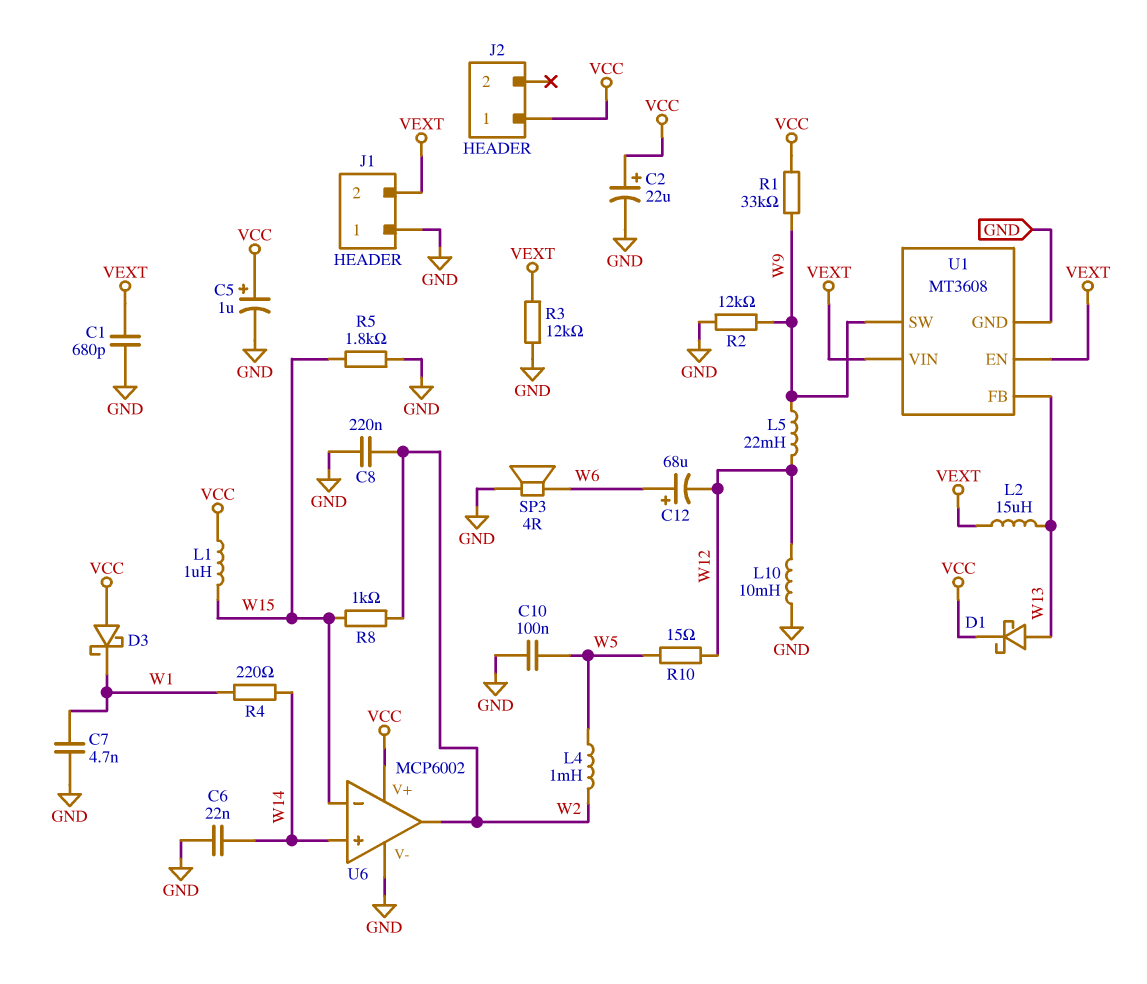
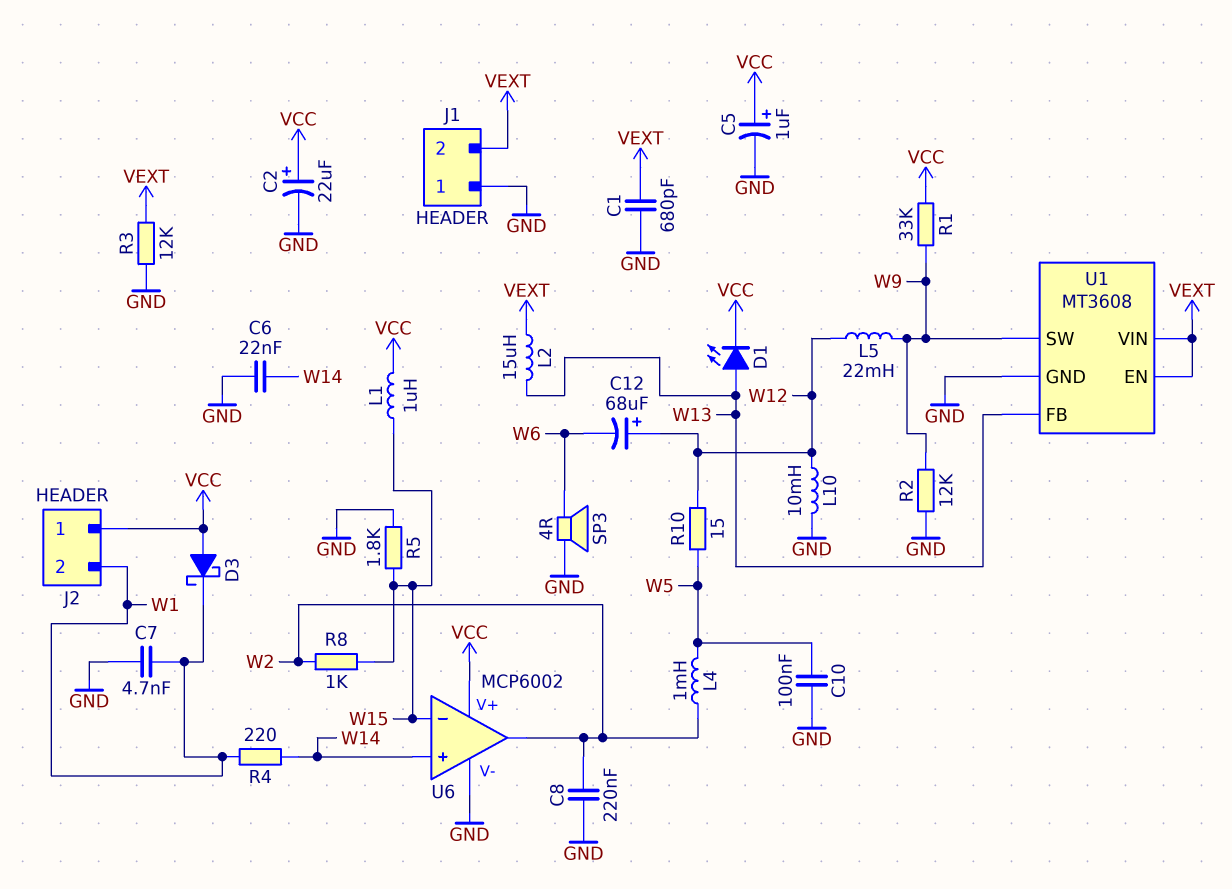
C12: 68uF (plus W6, minus W12) -> 68uF (plus W12, minus W6)
D1: schottky (A W13, K VCC) -> LED (A W13, K VCC)
J2 pin 2: none -> W1

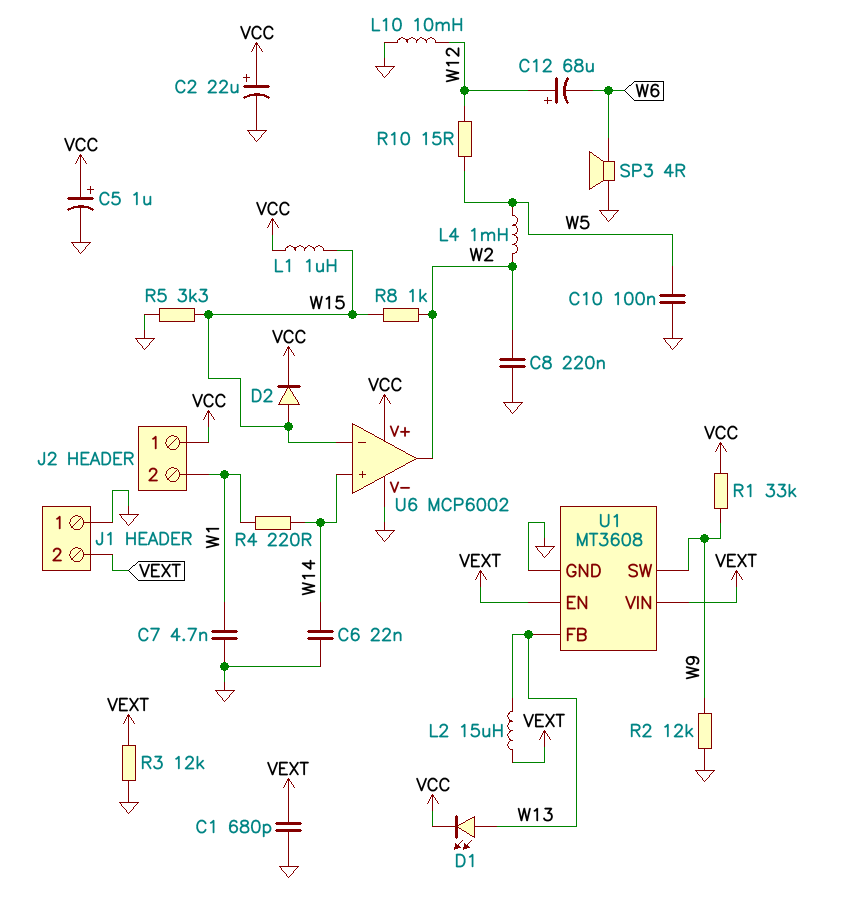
D2: none -> diode (A W15, K VCC)
D3: schottky (A VCC, K W1) -> none
L5: 22mH (W9, W12) -> none
R5: 1.8k (GND, W15) -> 3.3k (GND, W15)

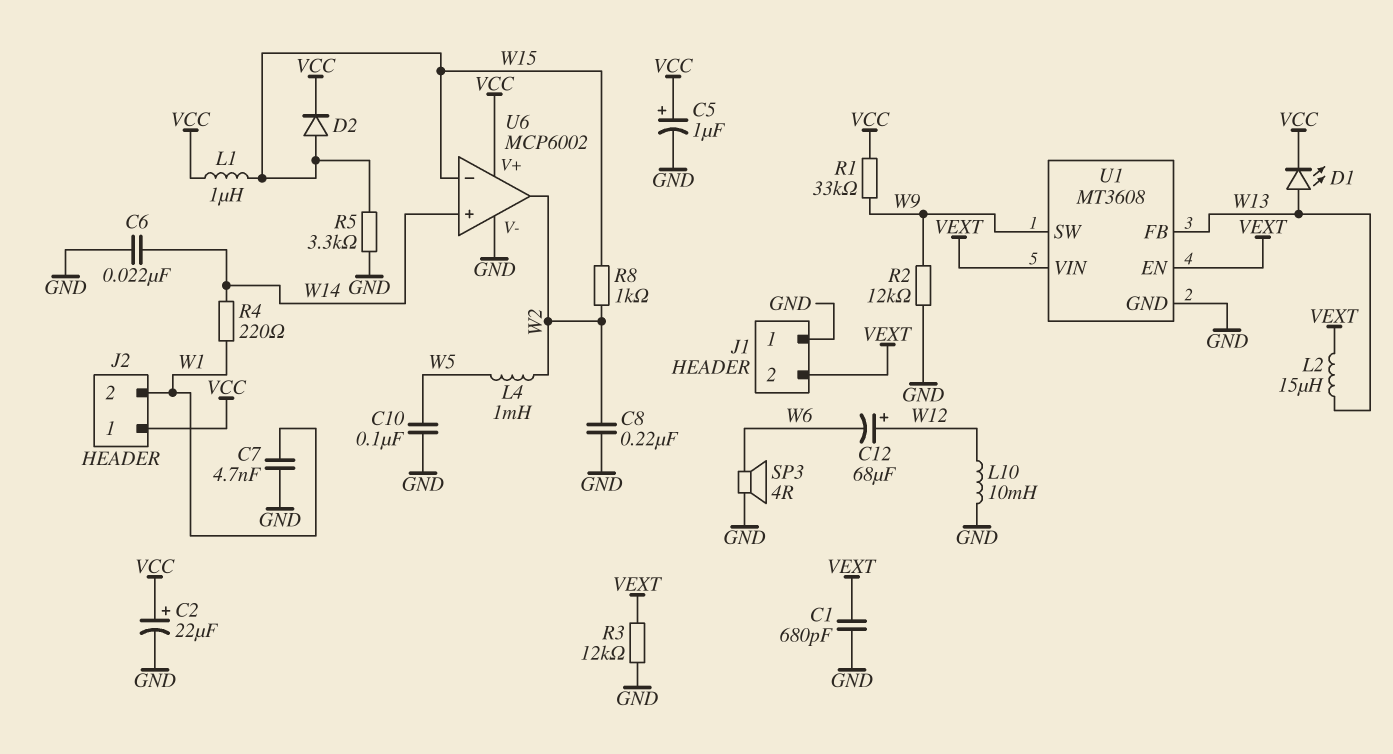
R10: 15 (W5, W12) -> none

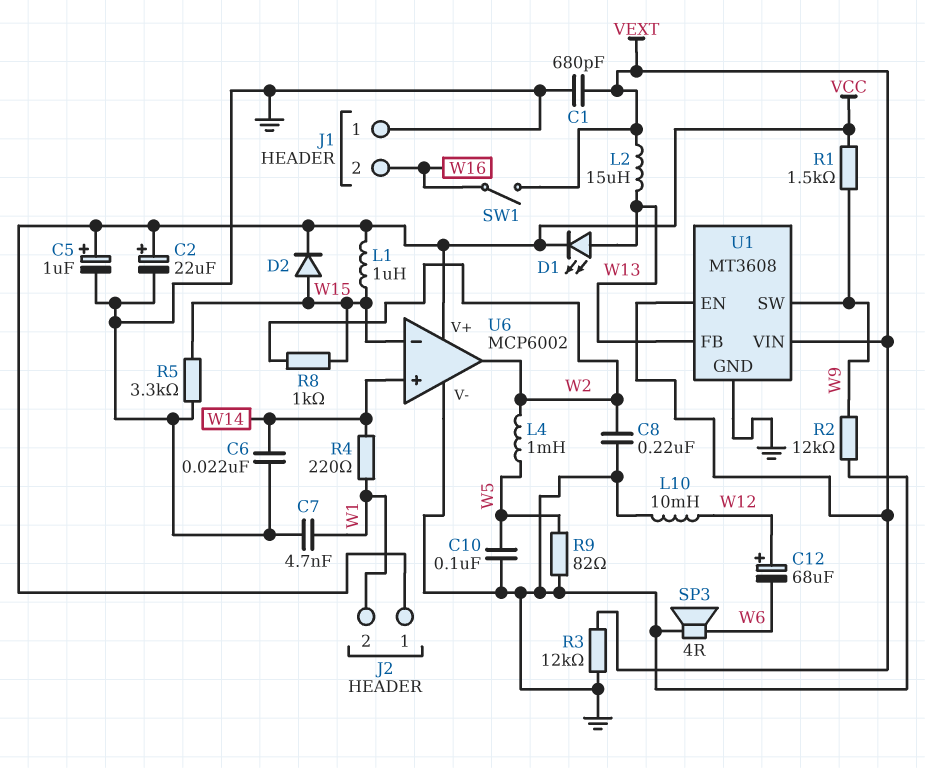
J1 pin 2: VEXT -> W16
R1: 33k (VCC, W9) -> 1.5k (VCC, W9)
R9: none -> 82 (GND, W5)
SW1: none -> switch (VEXT, W16)

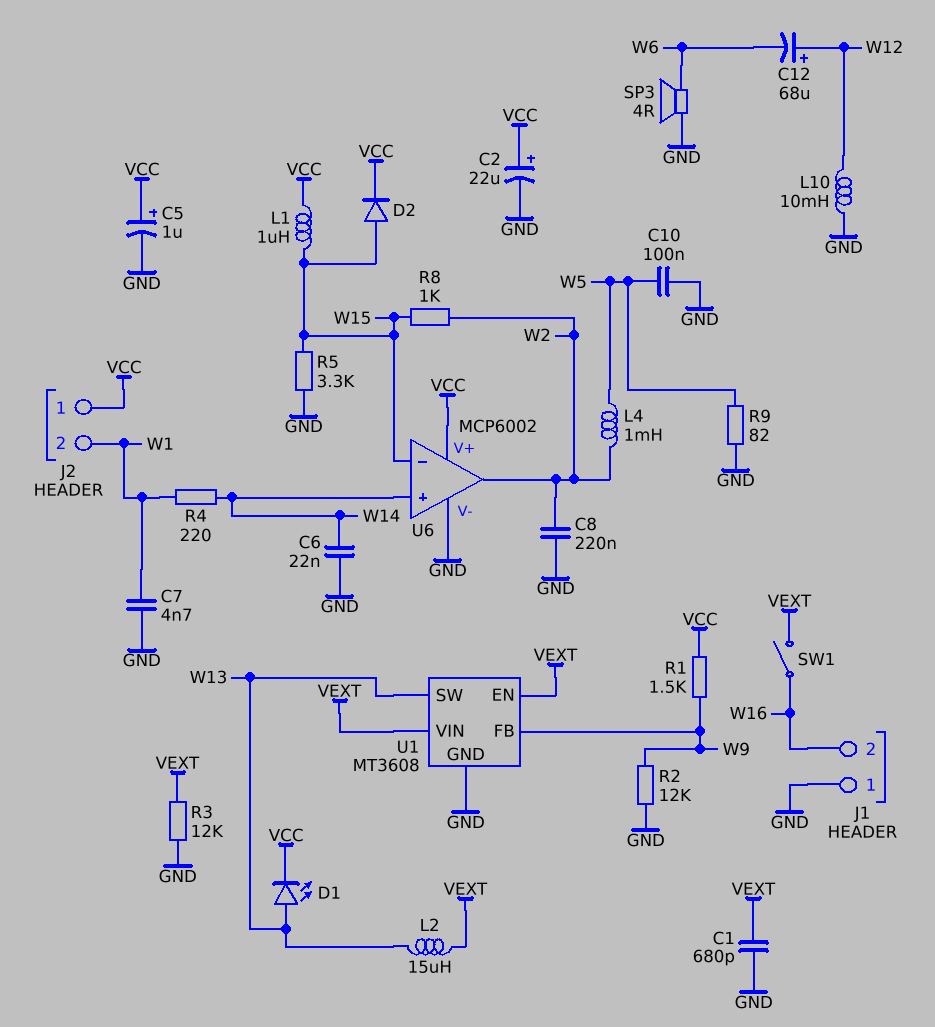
U1 pin FB: W13 -> W9
U1 pin SW: W9 -> W13

